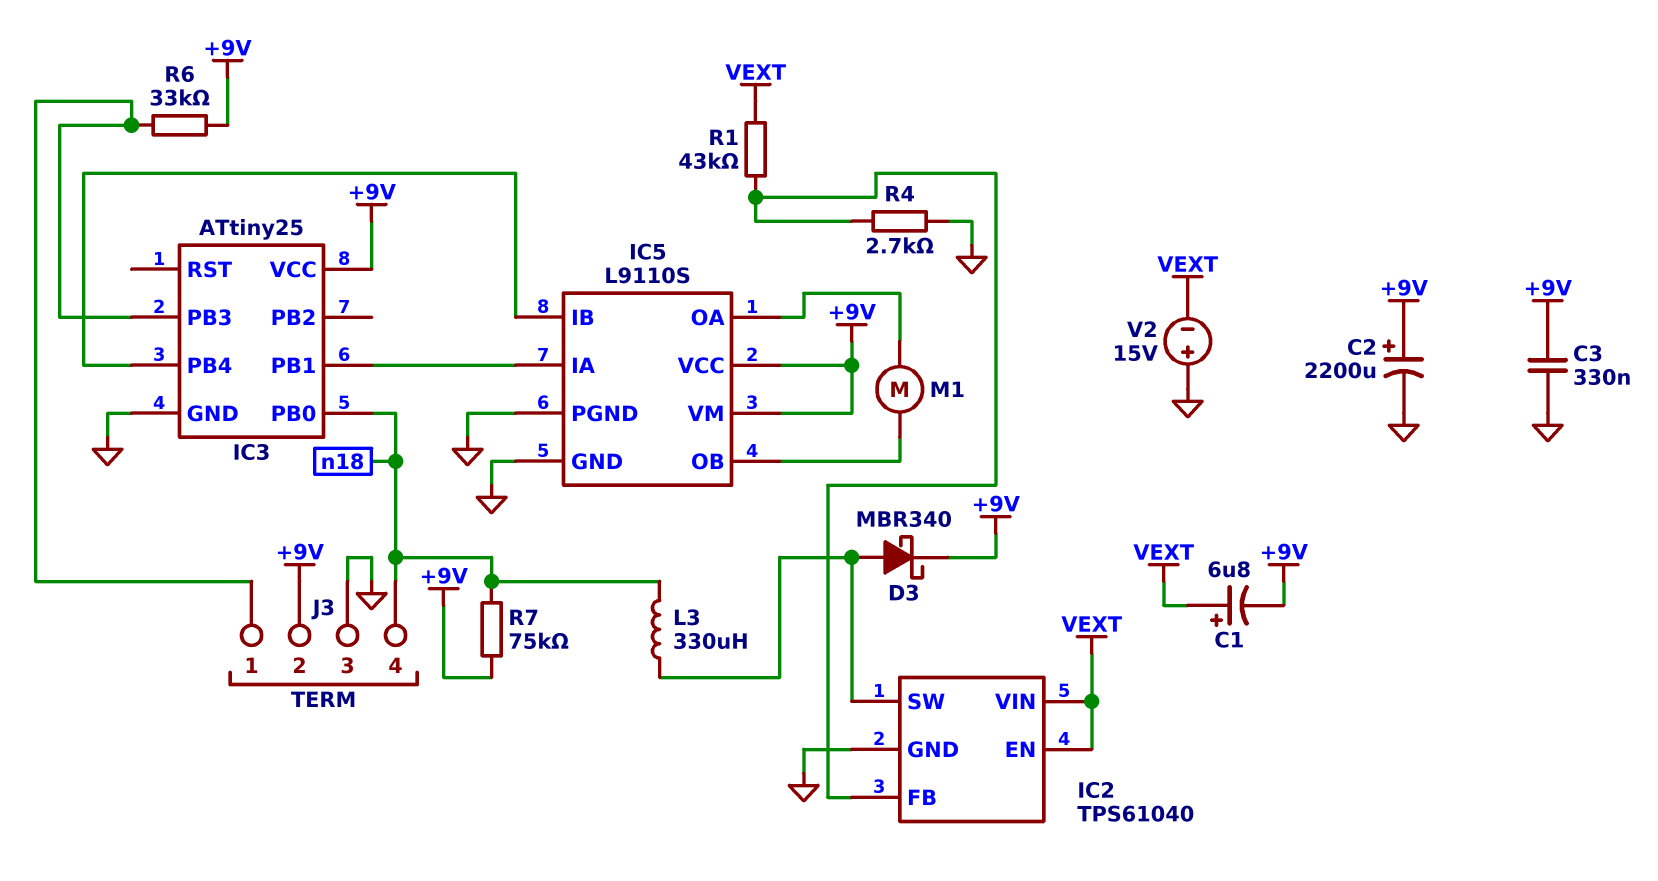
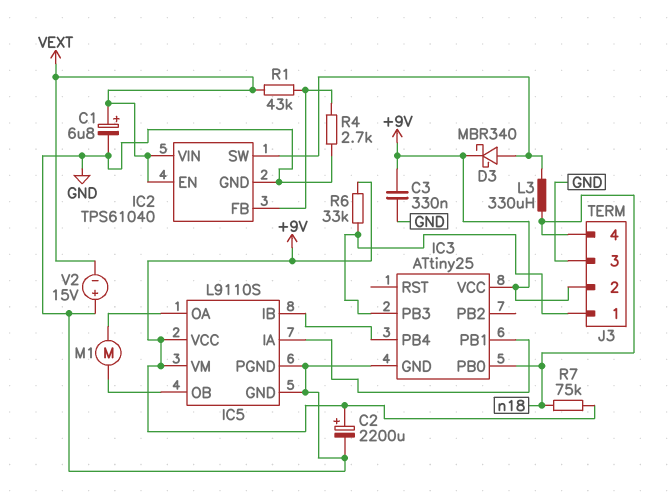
C1: 6.8uF (plus VEXT, minus +9V) -> 6.8uF (plus VEXT, minus GND)

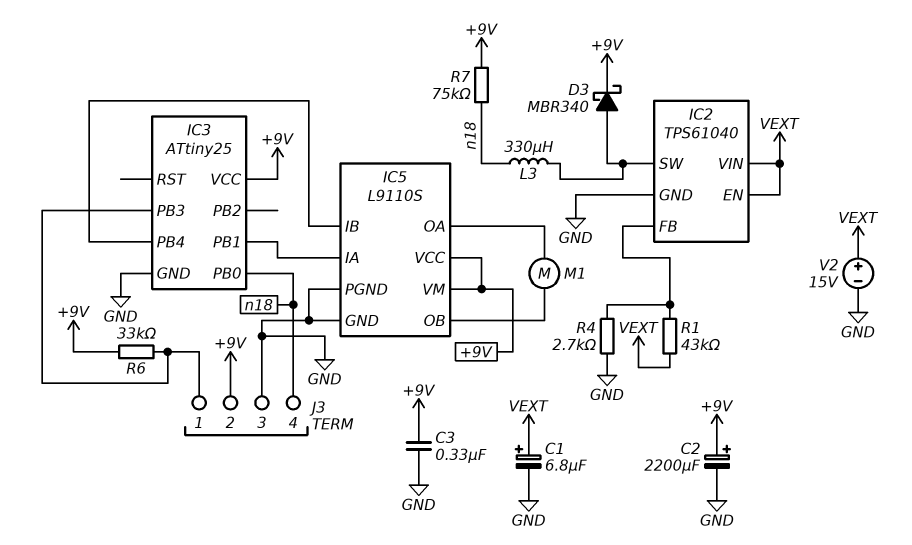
V2: 15V (plus GND, minus VEXT) -> 15V (plus VEXT, minus GND)

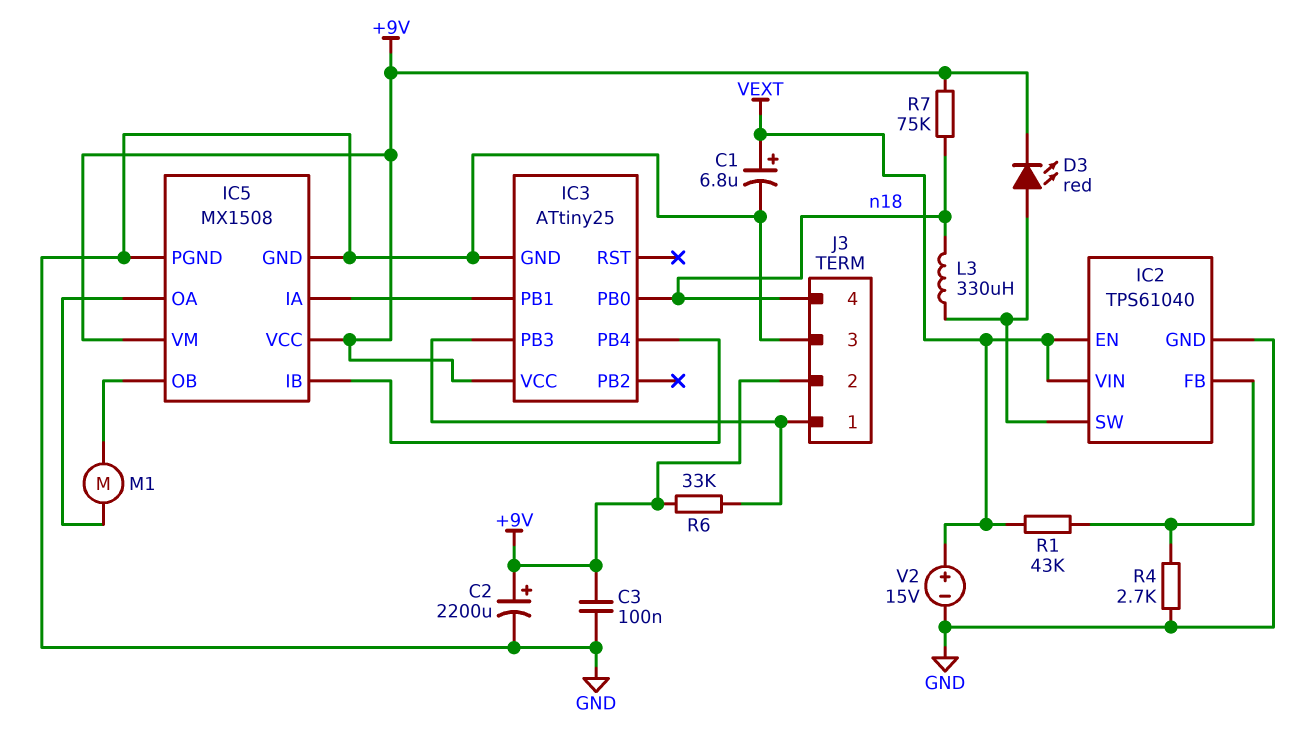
C3: 330nF (+9V, GND) -> 100nF (+9V, GND)
D3: schottky MBR340 (A IC2/SW, K +9V) -> LED red (A IC2/SW, K +9V)
IC5: L9110S -> MX1508

